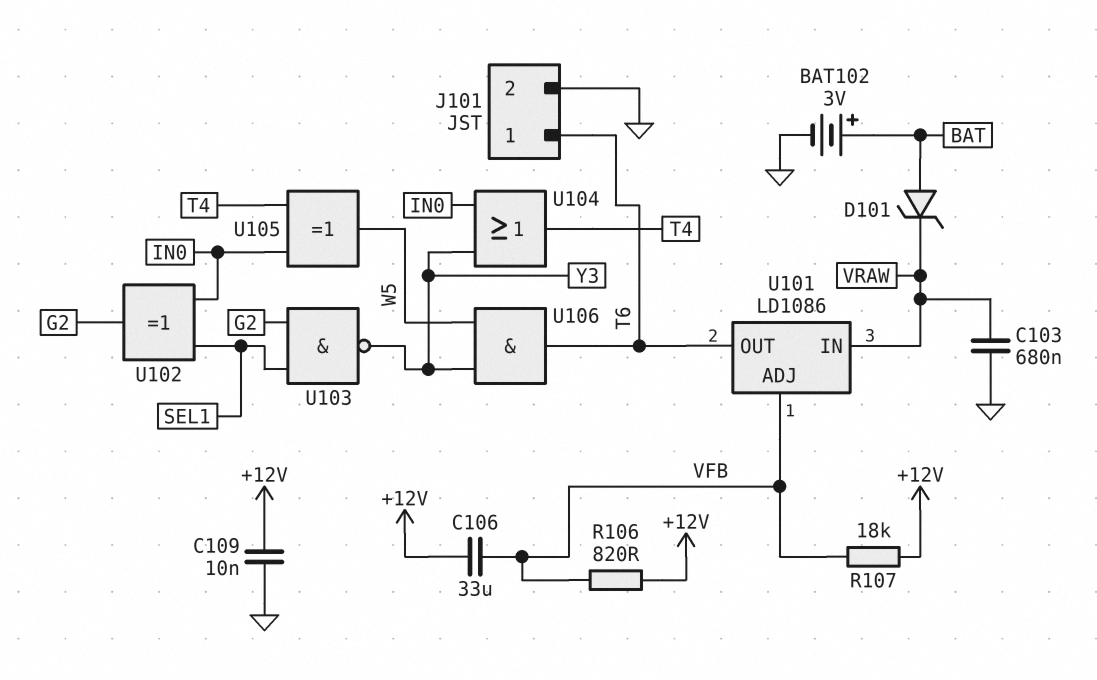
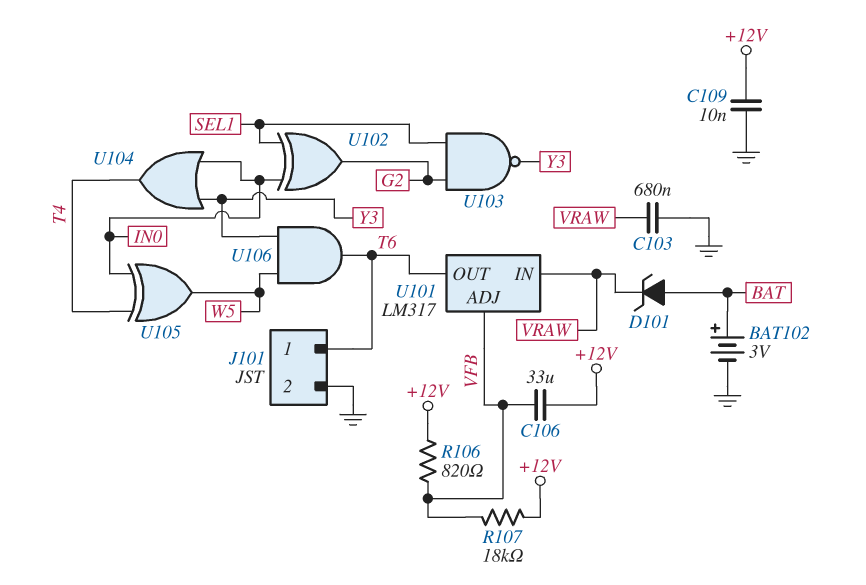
U101: LD1086 -> LM317

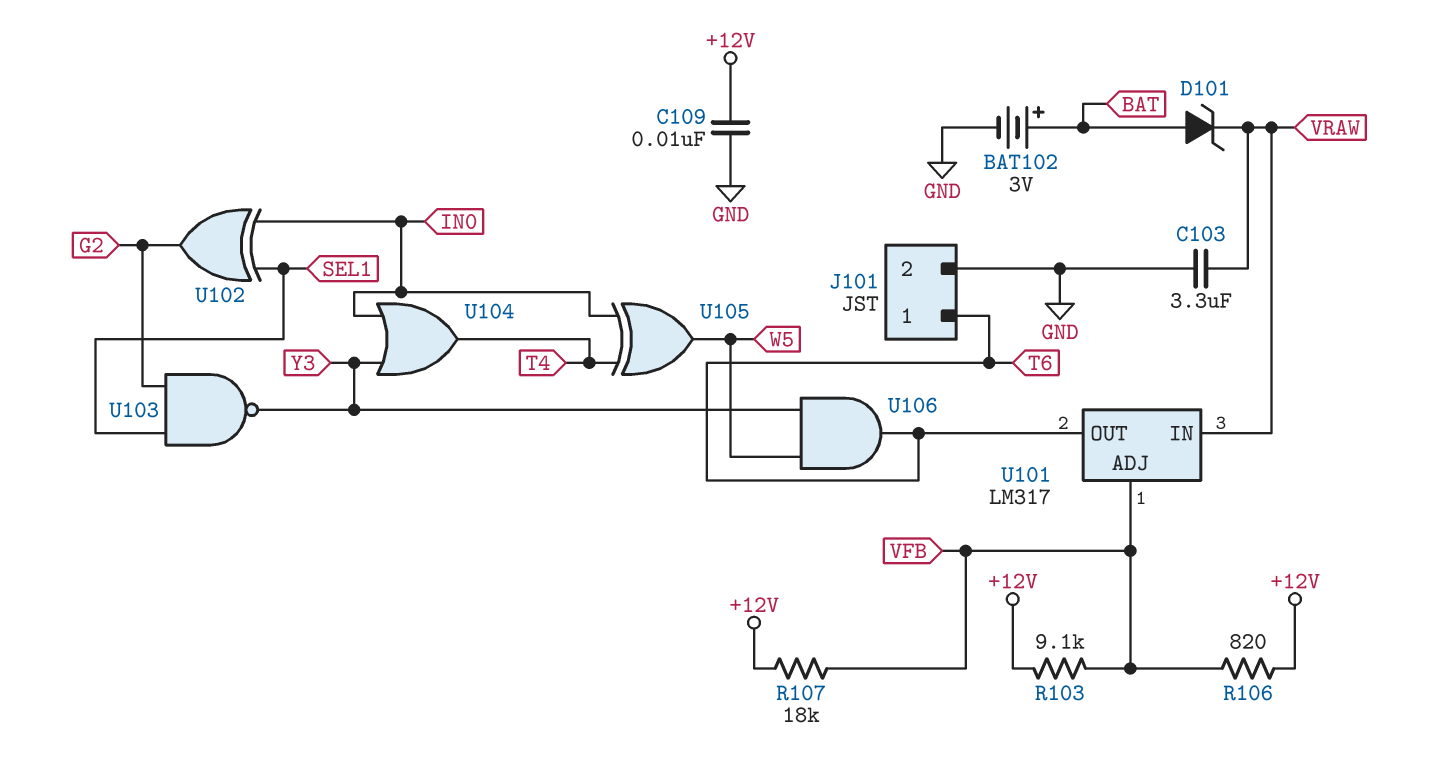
C103: 680nF (GND, VRAW) -> 3.3uF (GND, VRAW)
C106: 33uF (+12V, VFB) -> none
R103: none -> 9.1k (+12V, VFB)

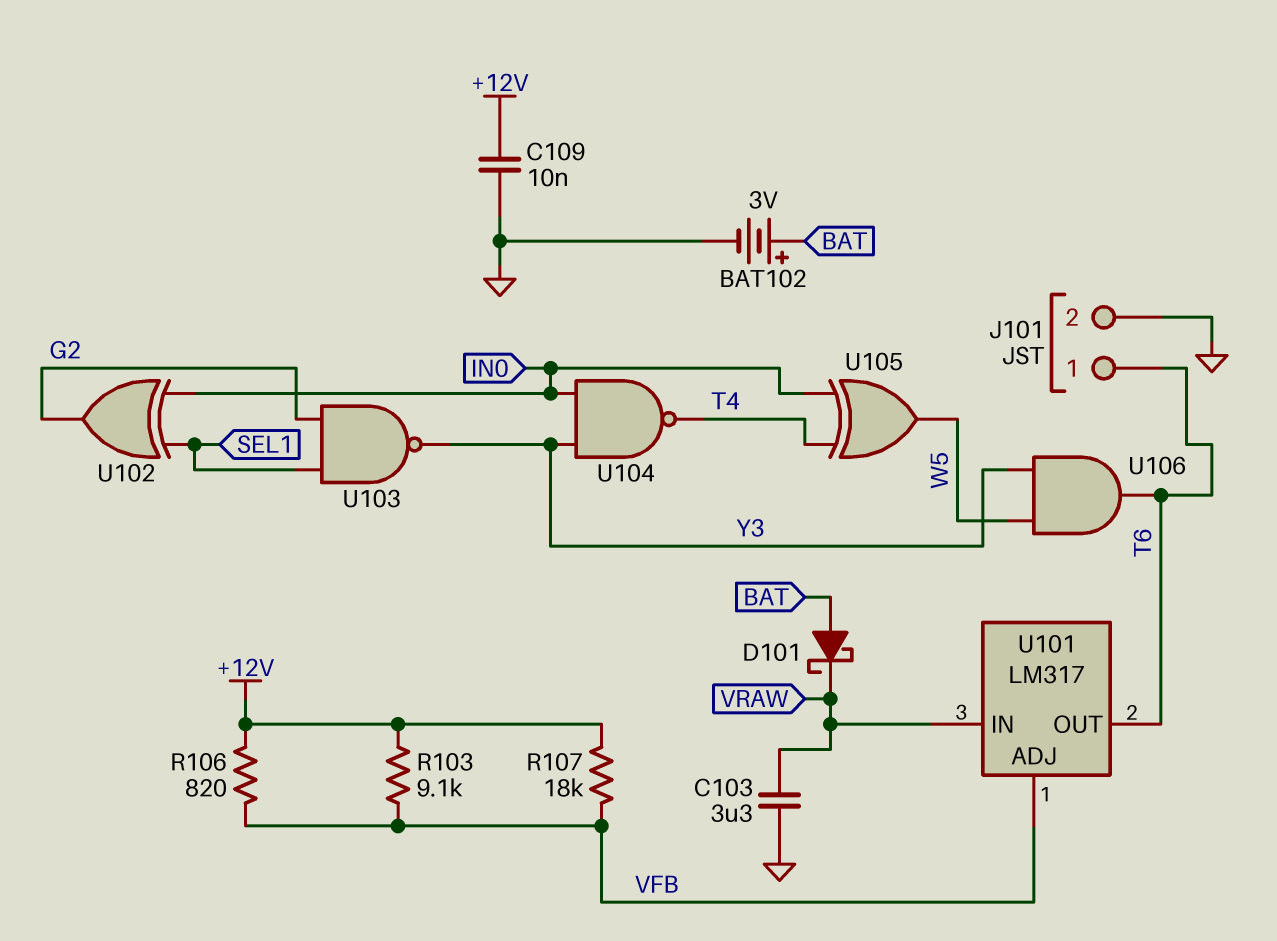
D101: zener (A BAT, K VRAW) -> schottky (A BAT, K VRAW)
U104: OR (in IN0, in Y3, out T4) -> NAND (in IN0, in Y3, out T4)

